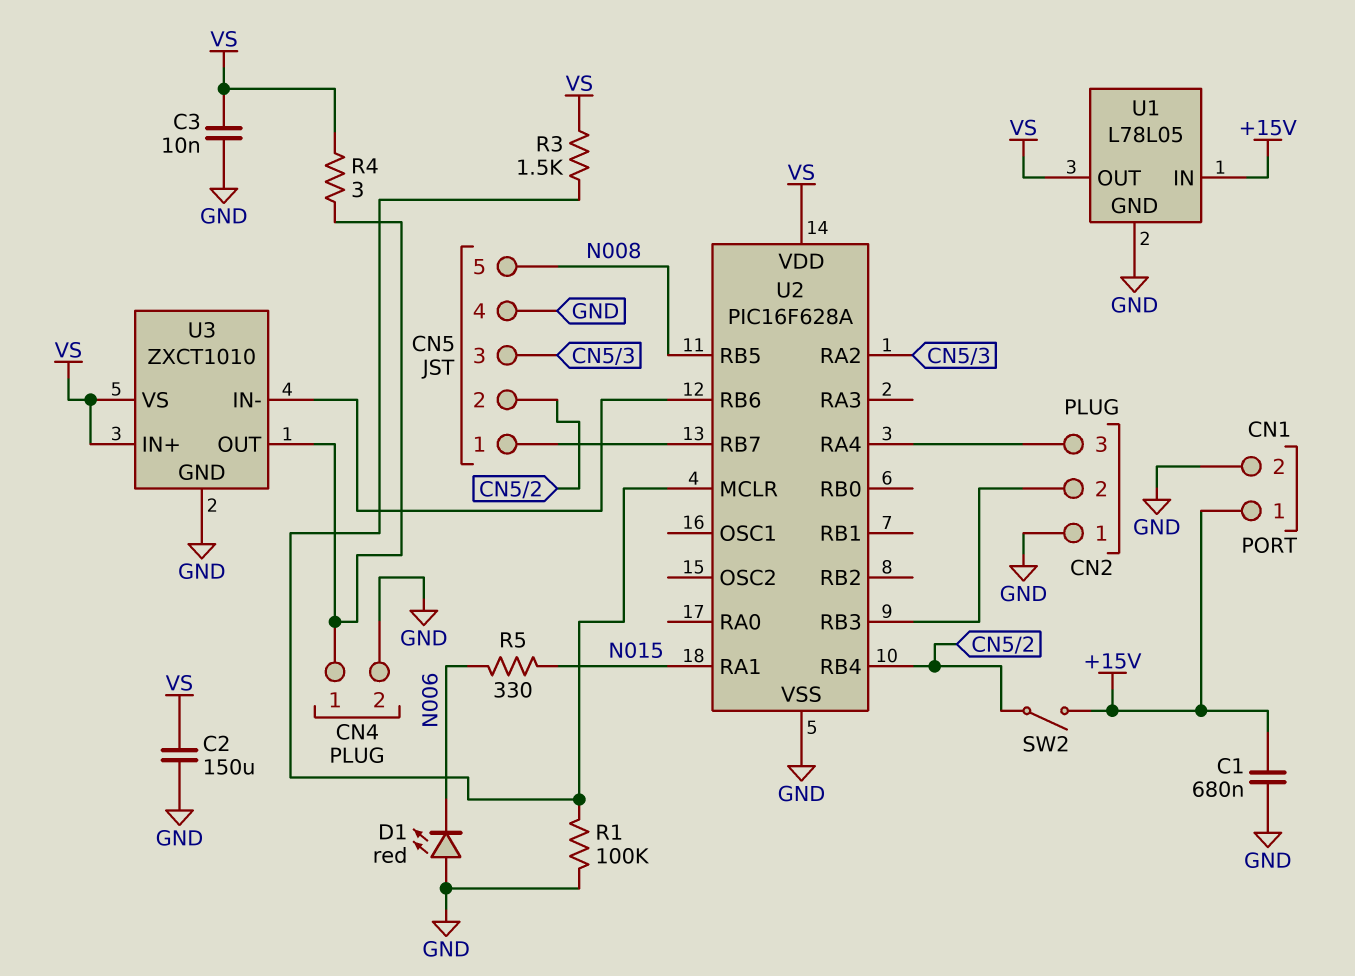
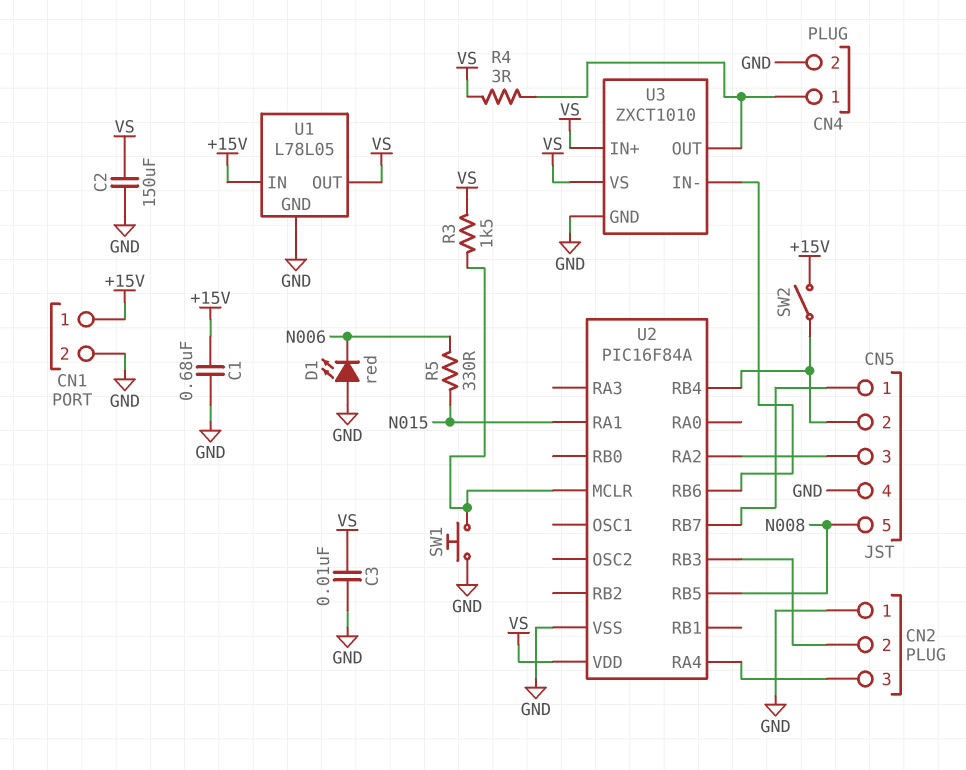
R1: 100k (GND, U2/MCLR) -> none
SW1: none -> button (GND, U2/MCLR)
U2: PIC16F628A -> PIC16F84A

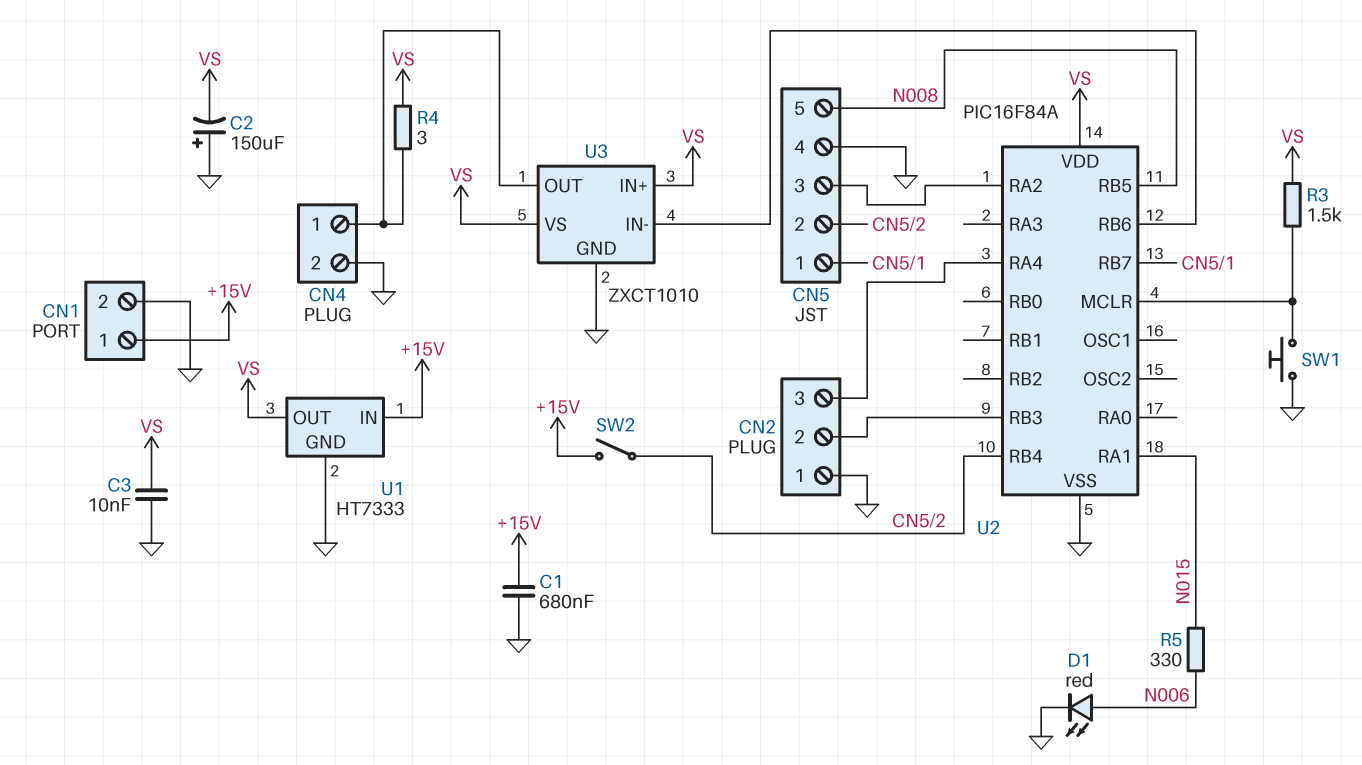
C2: 150uF (GND, VS) -> 150uF (plus GND, minus VS)
D1: LED red (A GND, K N006) -> LED red (A N006, K GND)
U1: L78L05 -> HT7333

